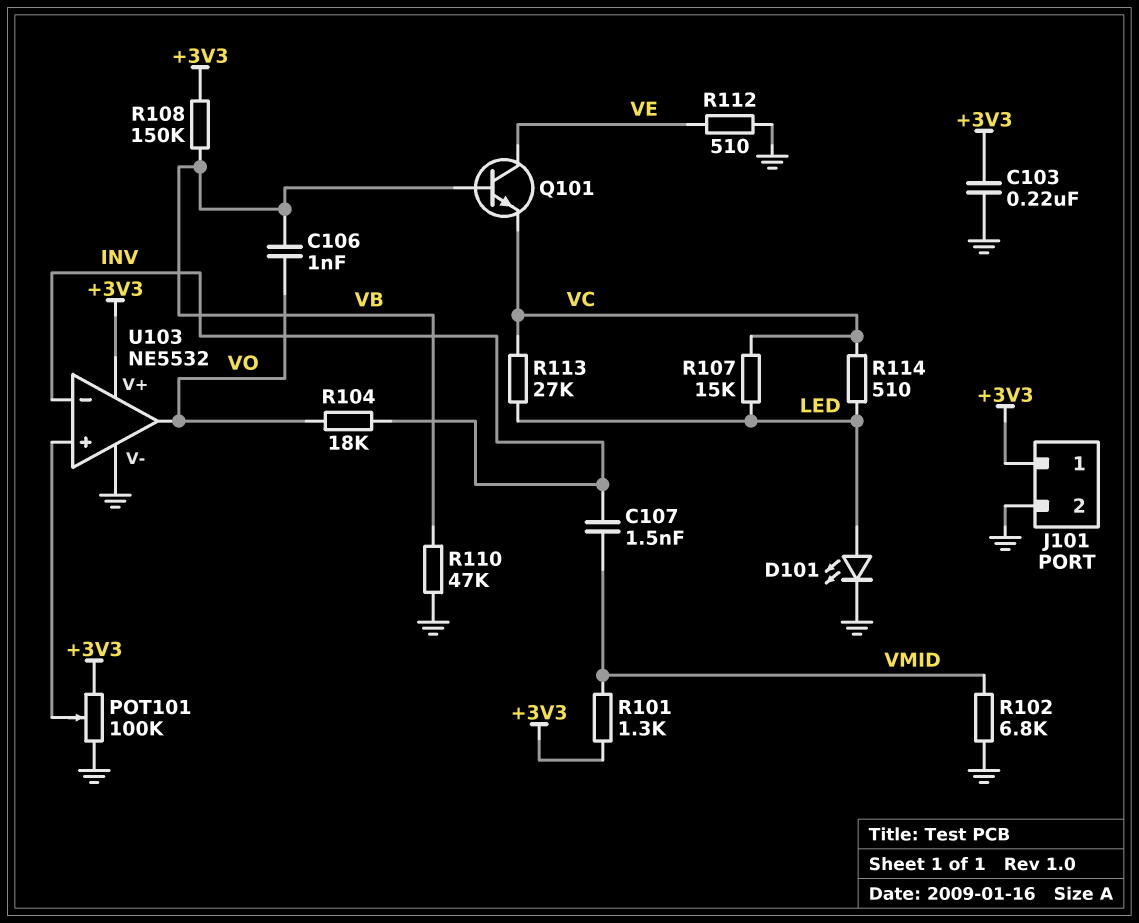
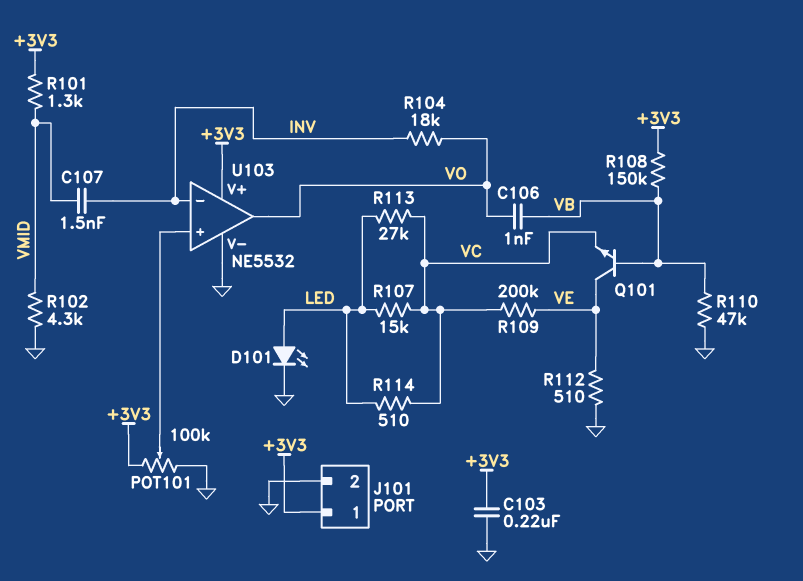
R102: 6.8k (GND, VMID) -> 4.3k (GND, VMID)
R109: none -> 200k (VC, VE)

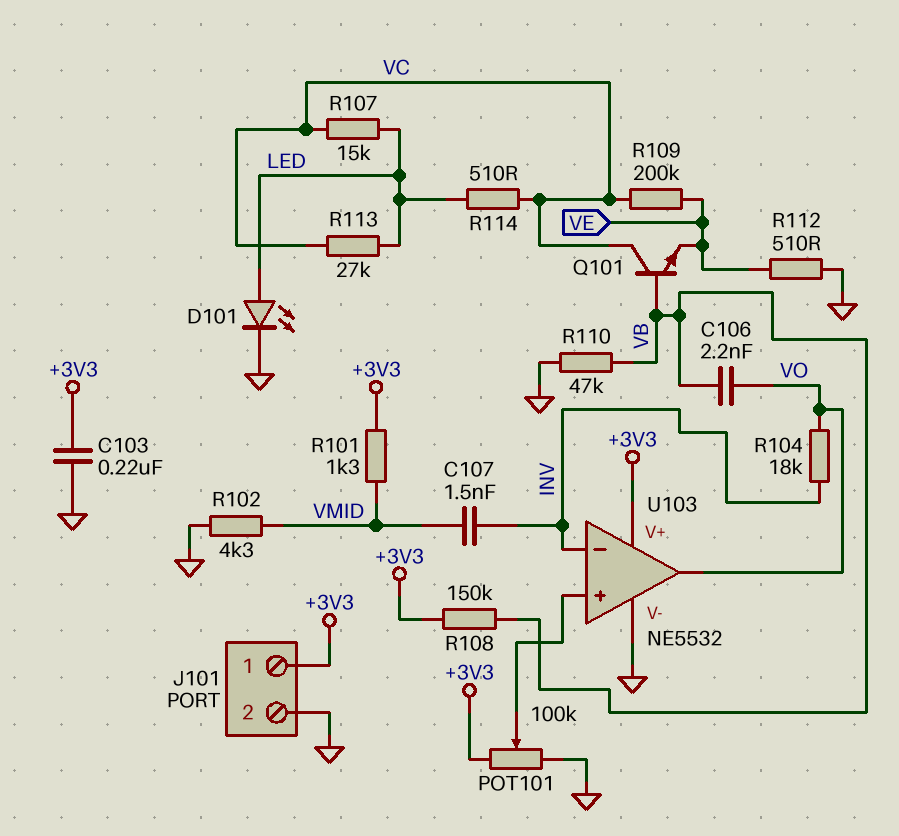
C106: 1nF (VB, VO) -> 2.2nF (VB, VO)
Q101: NPN (B VB, C VE, E VC) -> NPN (B VB, C VC, E VE)

